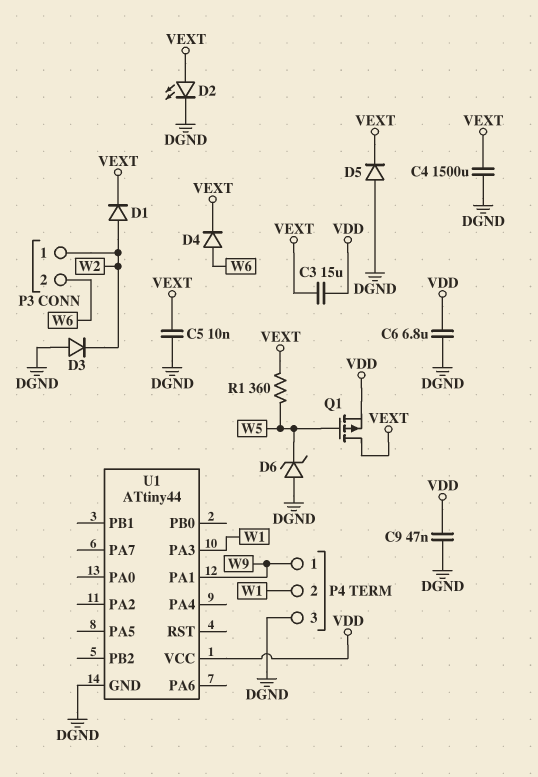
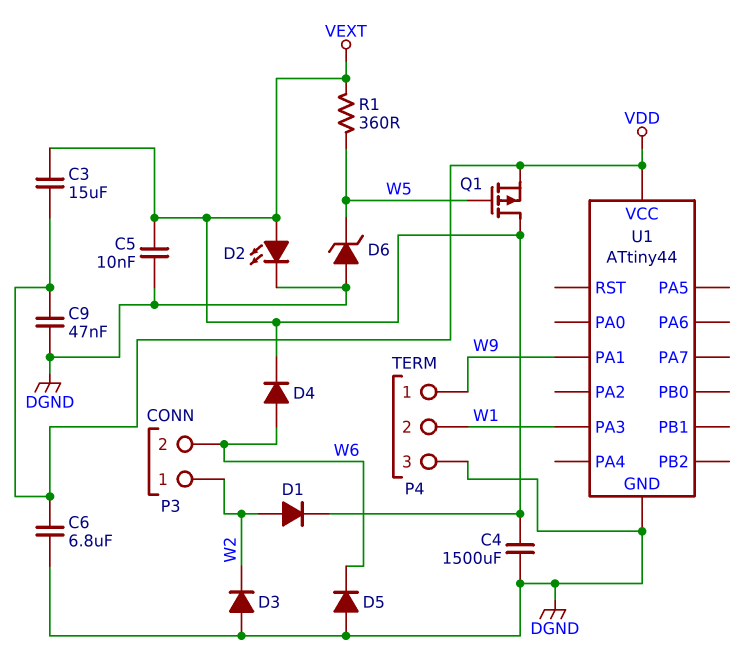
D5: diode (A DGND, K VEXT) -> diode (A DGND, K W6)

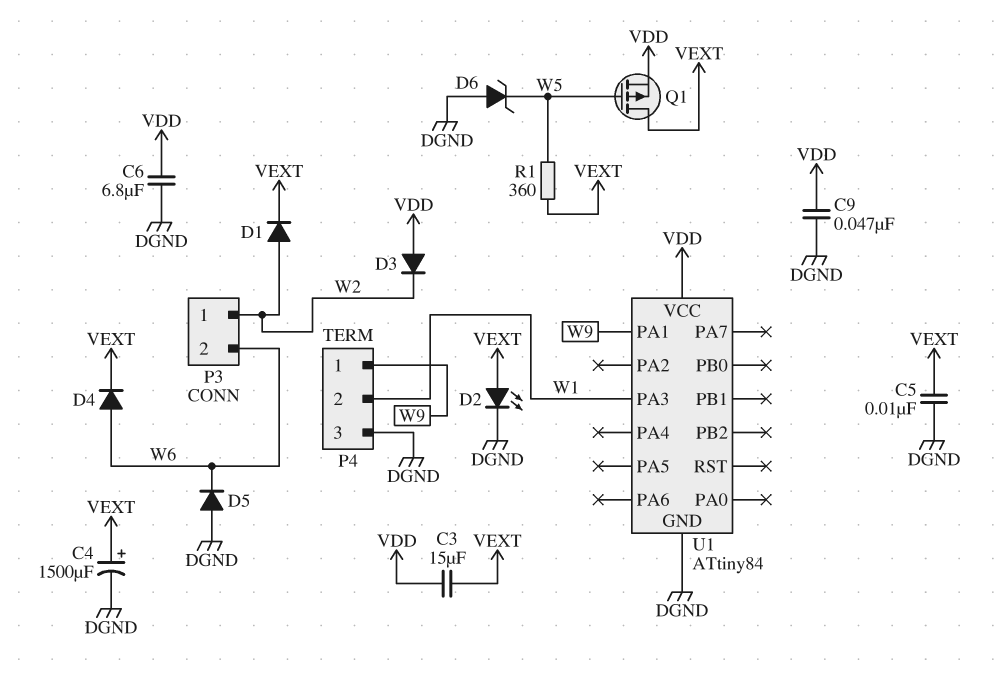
C4: 1500uF (DGND, VEXT) -> 1500uF (plus VEXT, minus DGND)
D3: diode (A DGND, K W2) -> diode (A VDD, K W2)
U1: ATtiny44 -> ATtiny84

